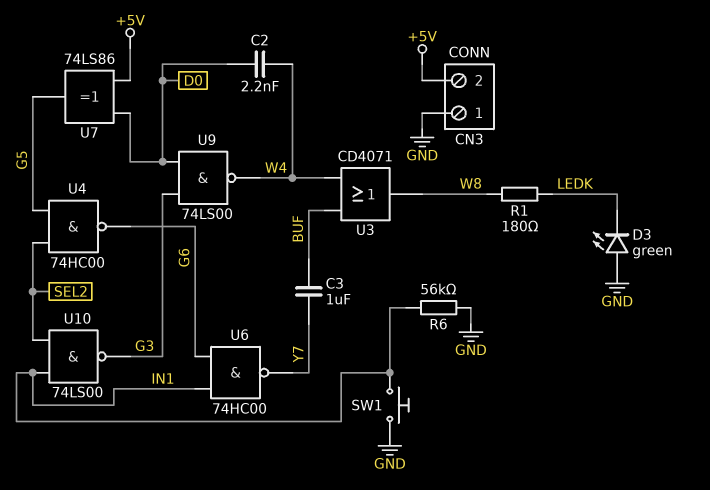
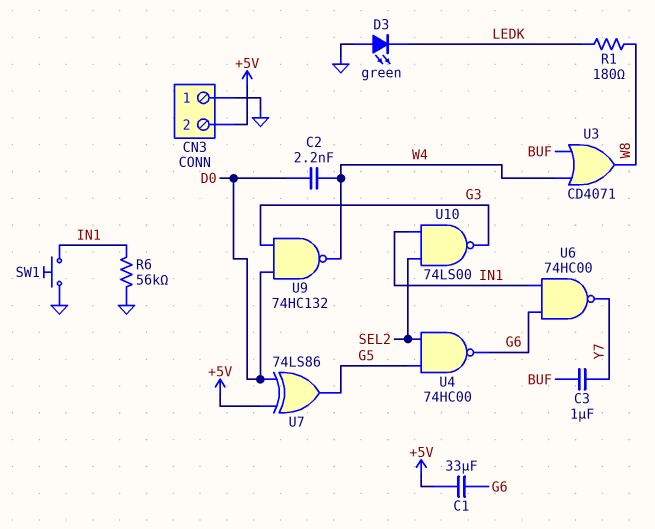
C1: none -> 33uF (+5V, G6)
U9: NAND 74LS00 (in D0, in G3, out W4) -> NAND 74HC132 (in D0, in G3, out W4)

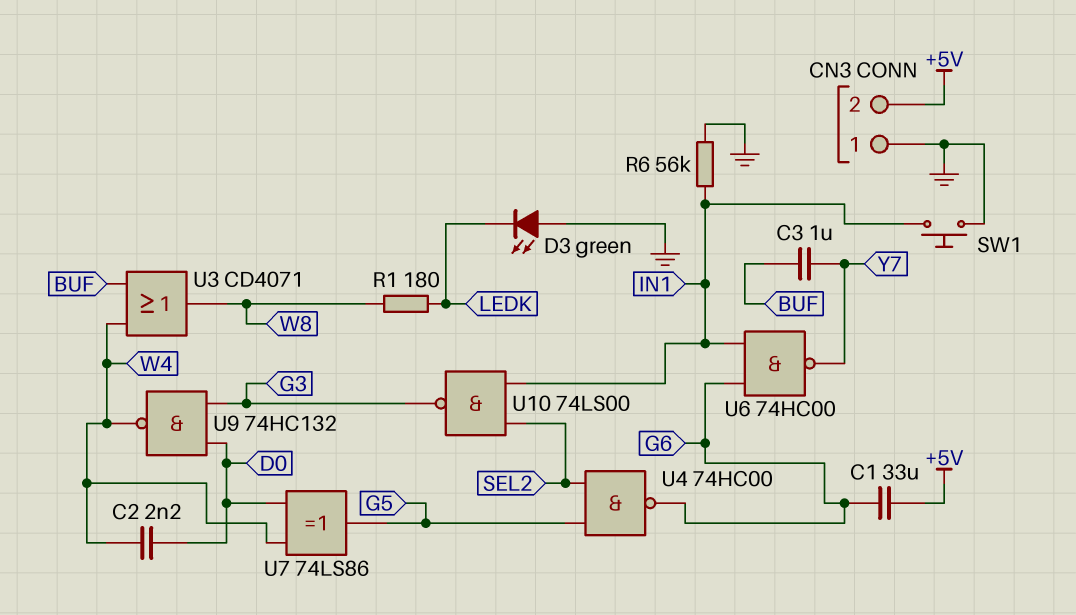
U7: XOR 74LS86 (in +5V, in D0, out G5) -> XOR 74LS86 (in D0, in W4, out G5)

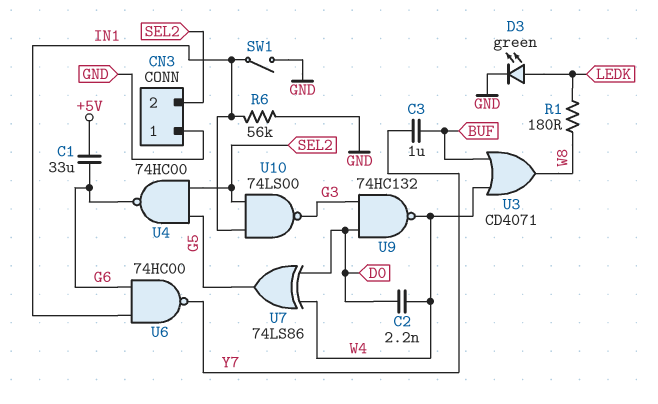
CN3 pin 2: +5V -> SEL2
D3: LED green (A GND, K LEDK) -> LED green (A LEDK, K GND)
SW1: button (GND, IN1) -> switch (GND, IN1)

